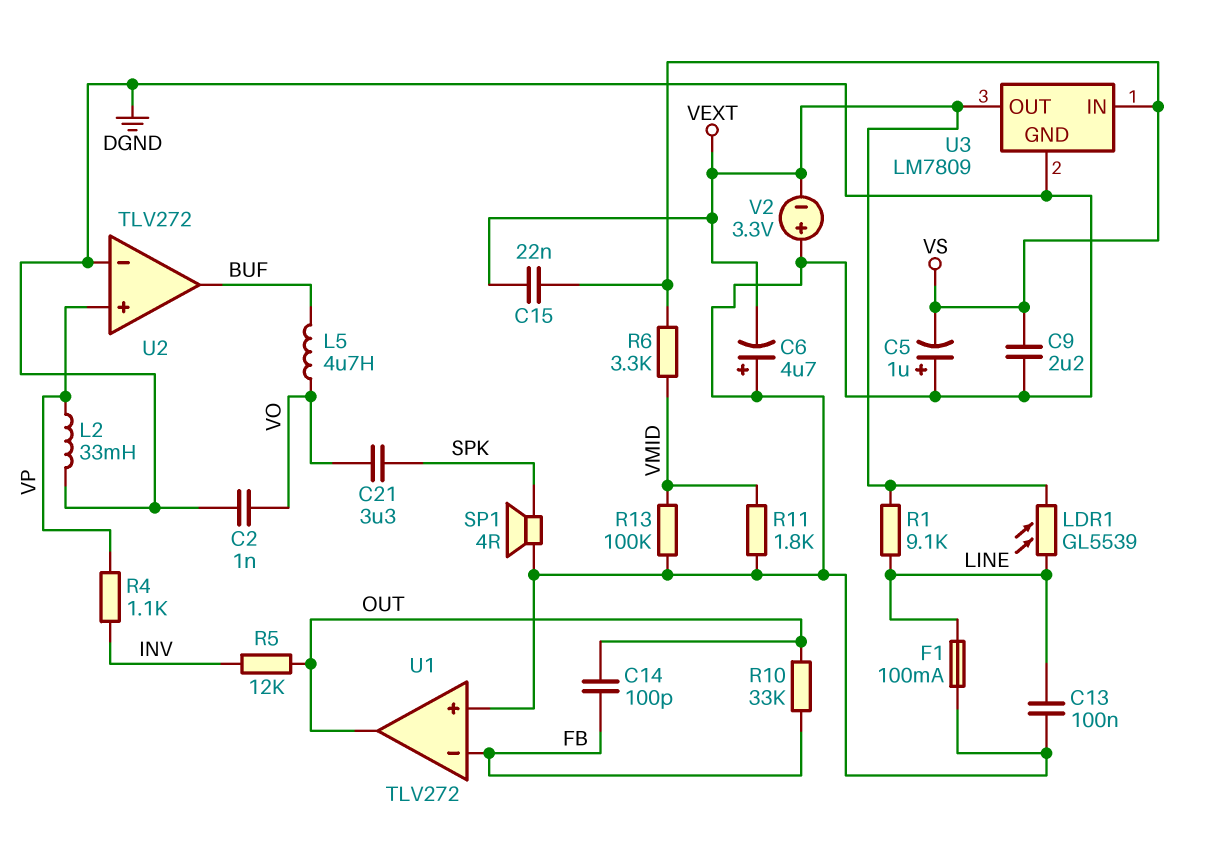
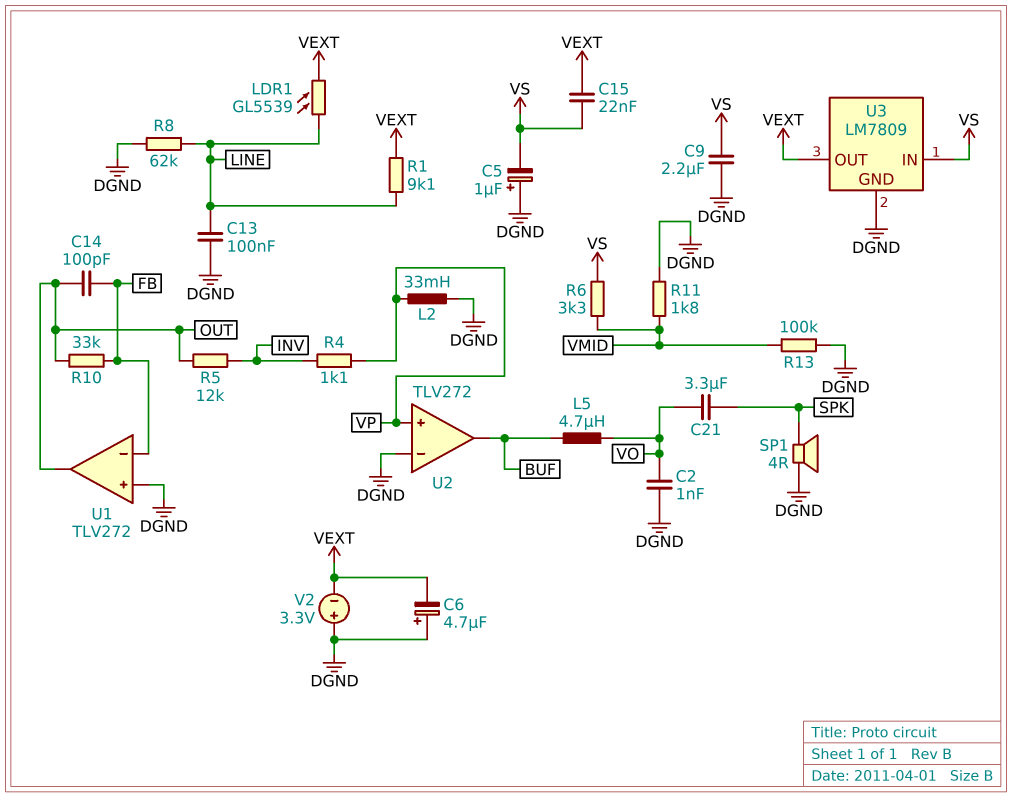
F1: 100mA (DGND, LINE) -> none
R8: none -> 62k (DGND, LINE)

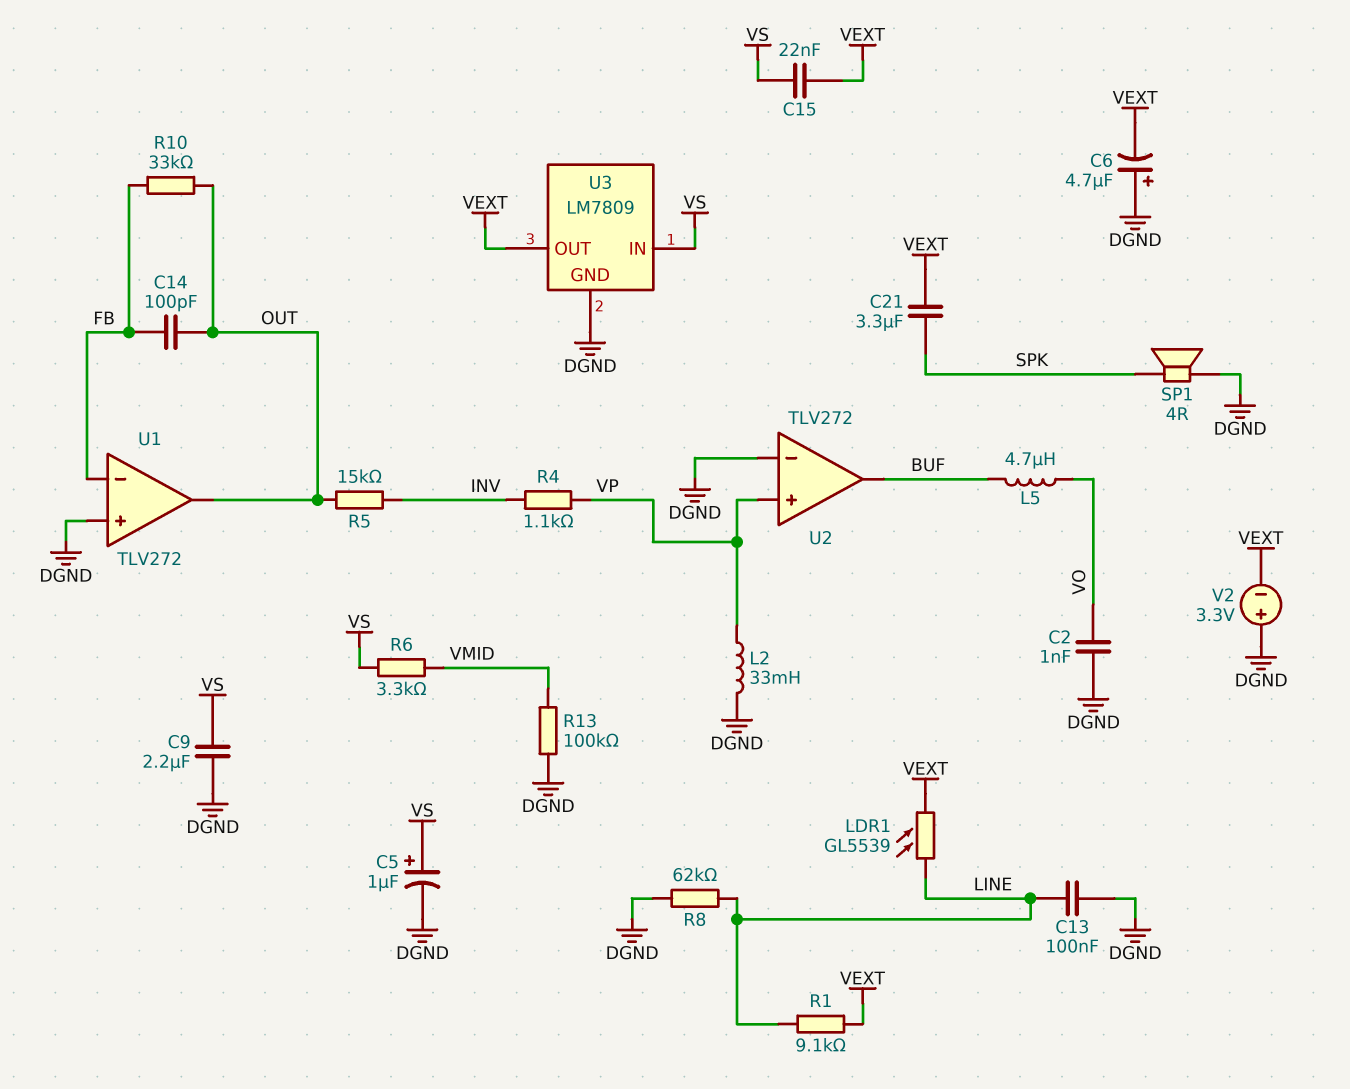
C5: 1uF (plus DGND, minus VS) -> 1uF (plus VS, minus DGND)
C21: 3.3uF (SPK, VO) -> 3.3uF (SPK, VEXT)
R5: 12k (INV, OUT) -> 15k (INV, OUT)
R11: 1.8k (DGND, VMID) -> none

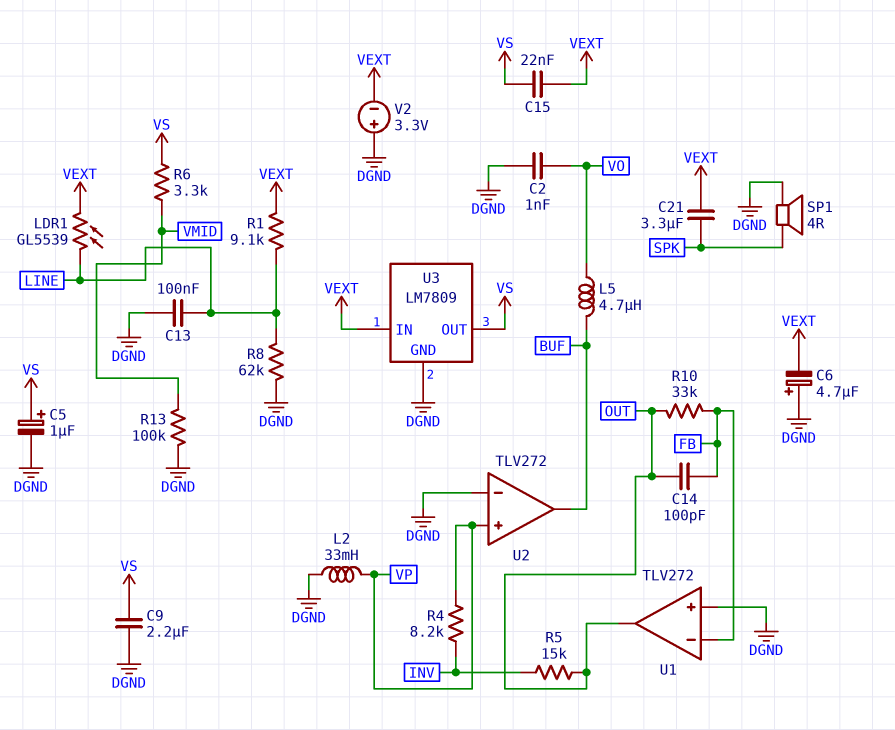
R4: 1.1k (INV, VP) -> 8.2k (INV, VP)
U3 pin IN: VS -> VEXT
U3 pin OUT: VEXT -> VS

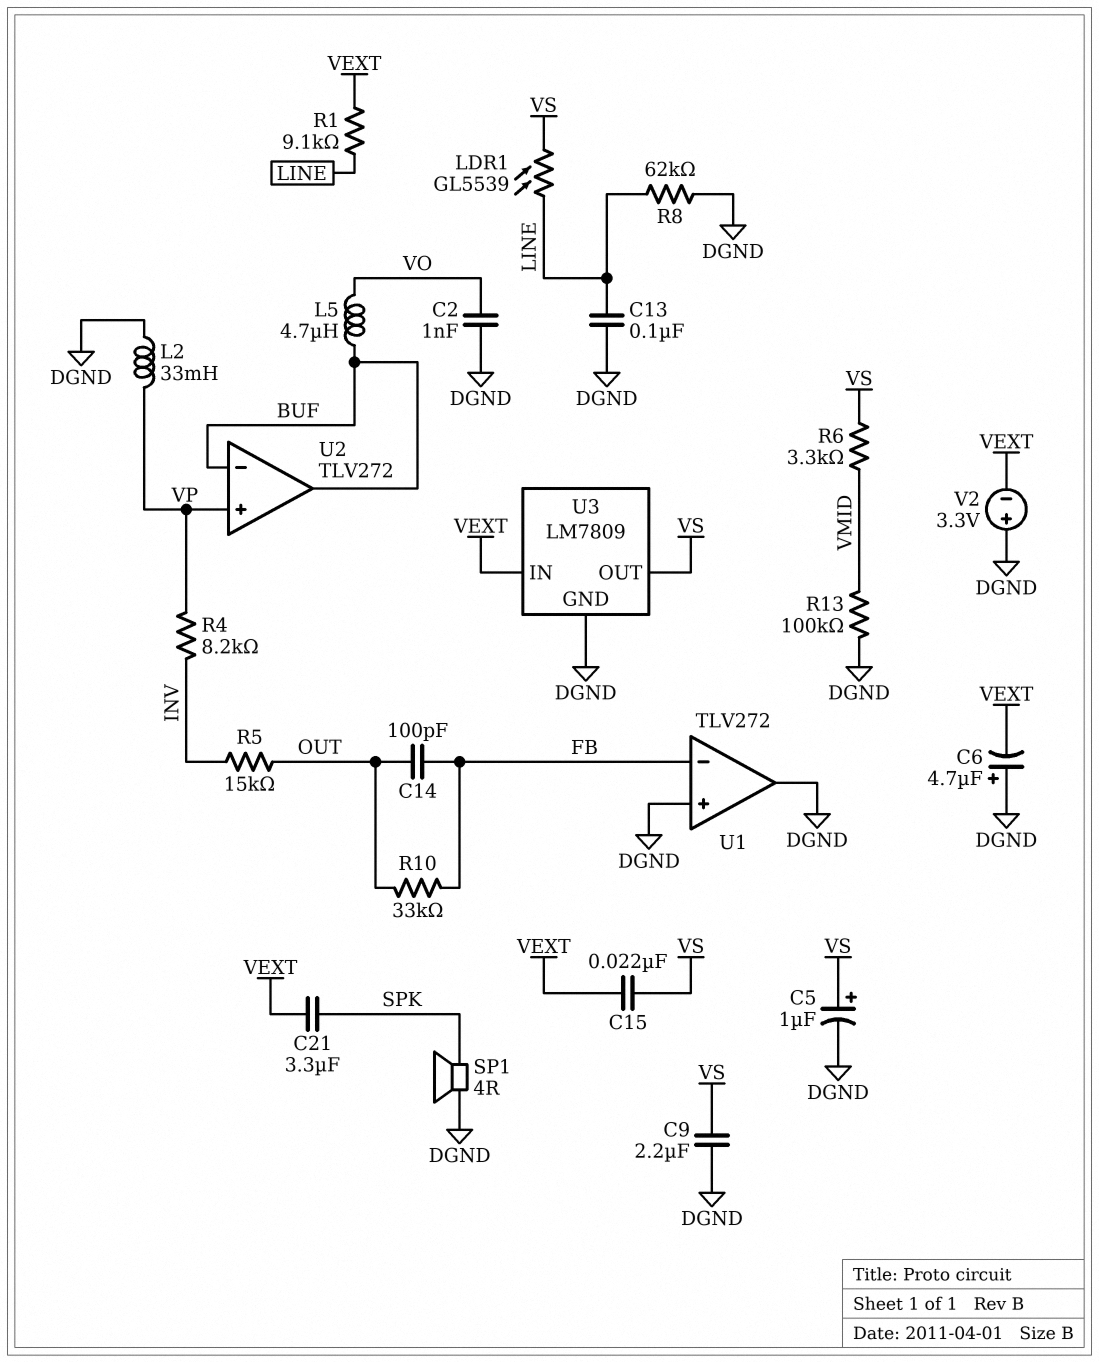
LDR1: GL5539 (LINE, VEXT) -> GL5539 (LINE, VS)
U1 pin out: OUT -> DGND
U2 pin in-: DGND -> BUF

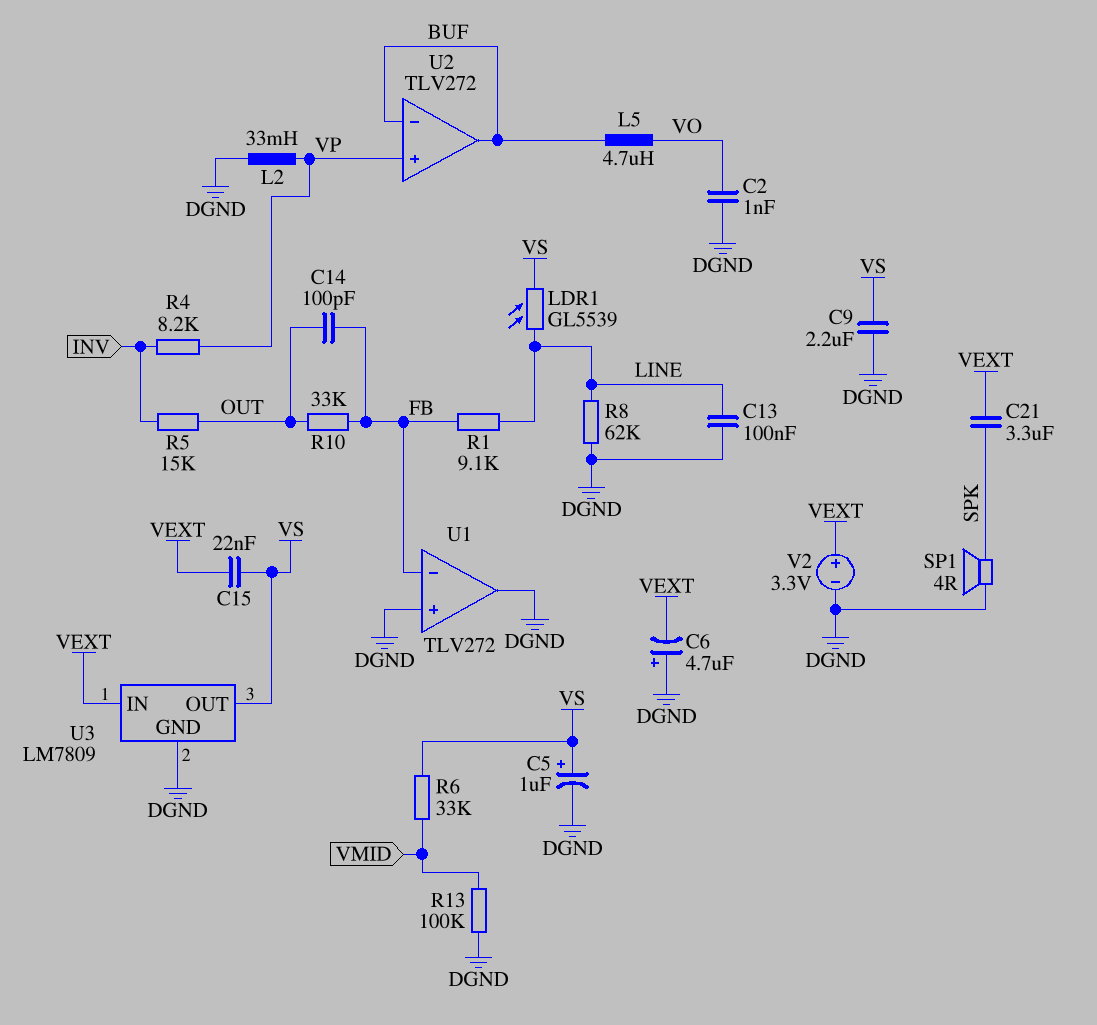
R1: 9.1k (LINE, VEXT) -> 9.1k (FB, LINE)
R6: 3.3k (VMID, VS) -> 33k (VMID, VS)
V2: 3.3V (plus DGND, minus VEXT) -> 3.3V (plus VEXT, minus DGND)

